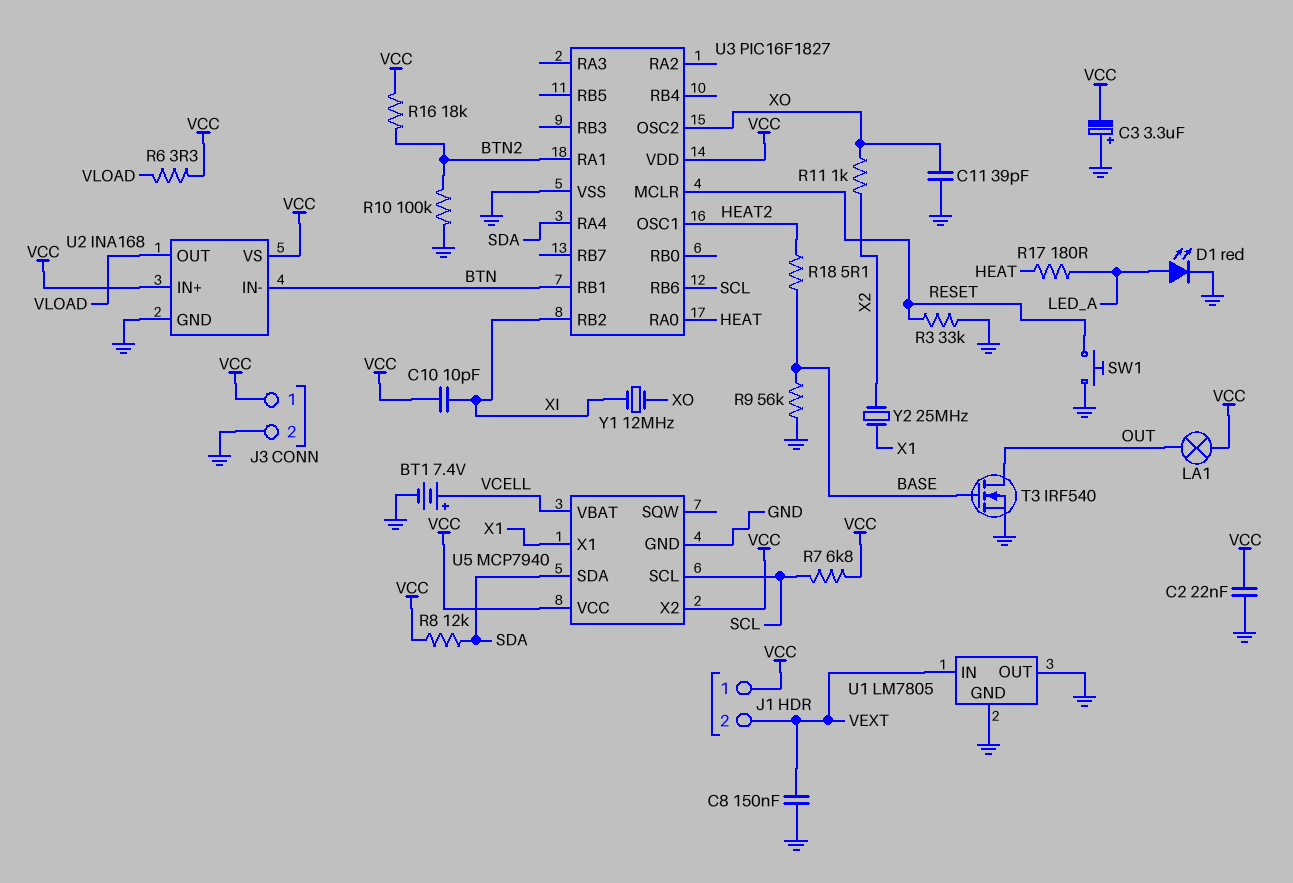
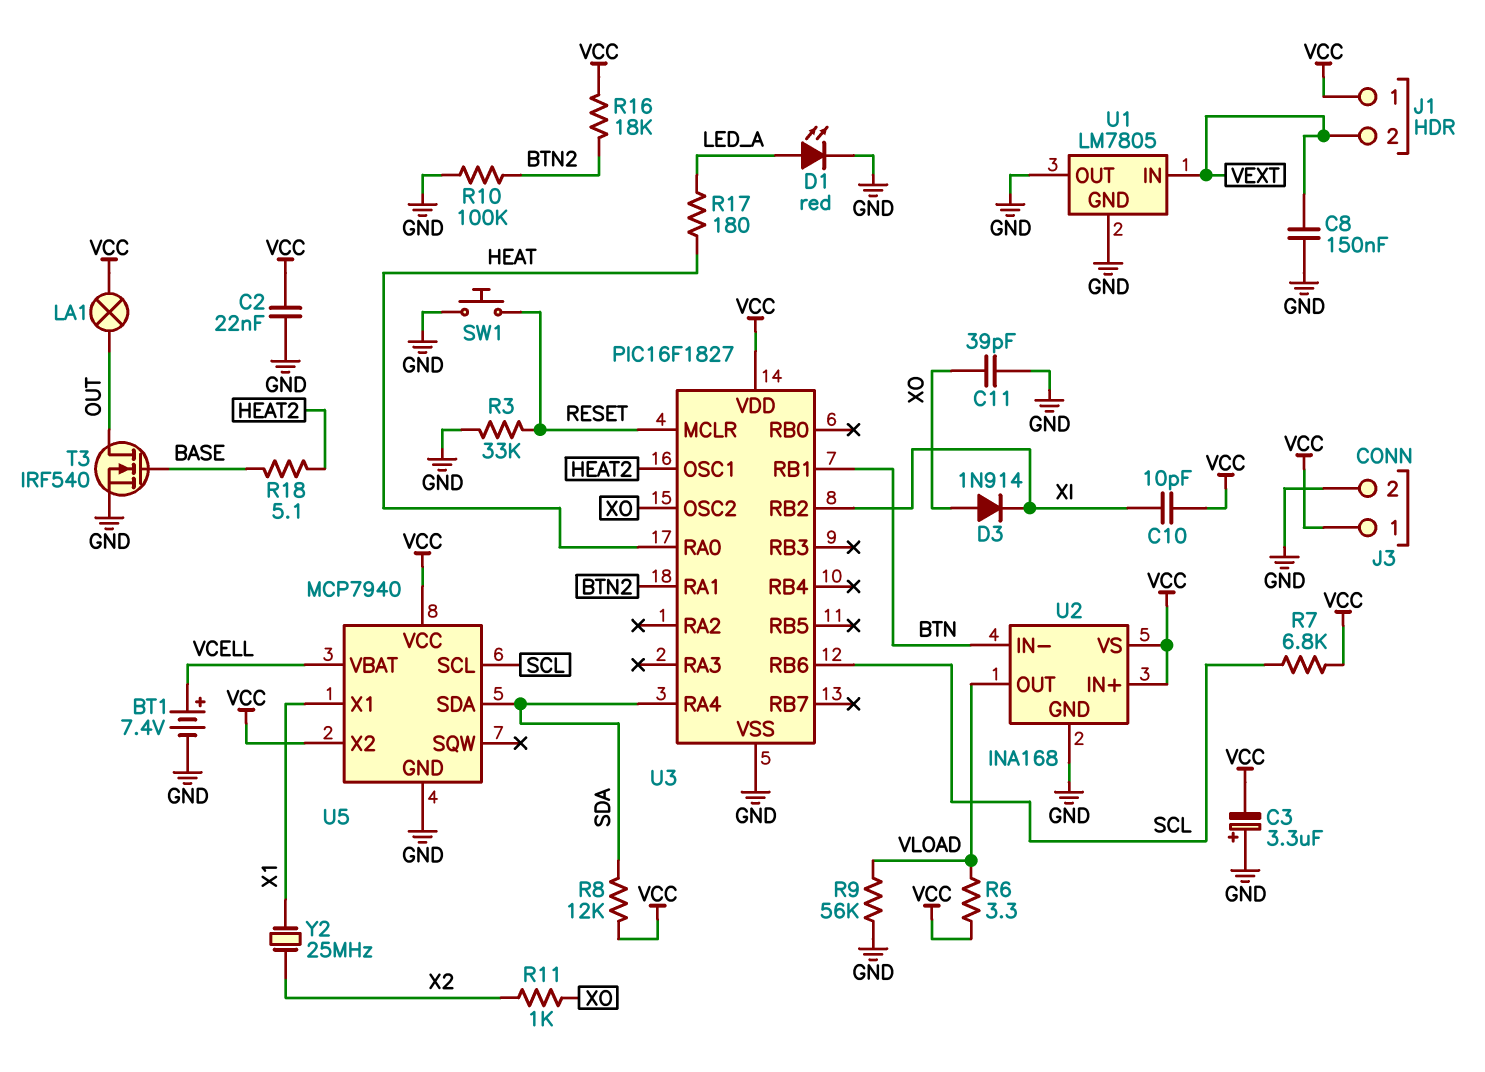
D3: none -> diode 1N914 (A XO, K XI)
R9: 56k (BASE, GND) -> 56k (GND, VLOAD)
Y1: 12MHz (XI, XO) -> none

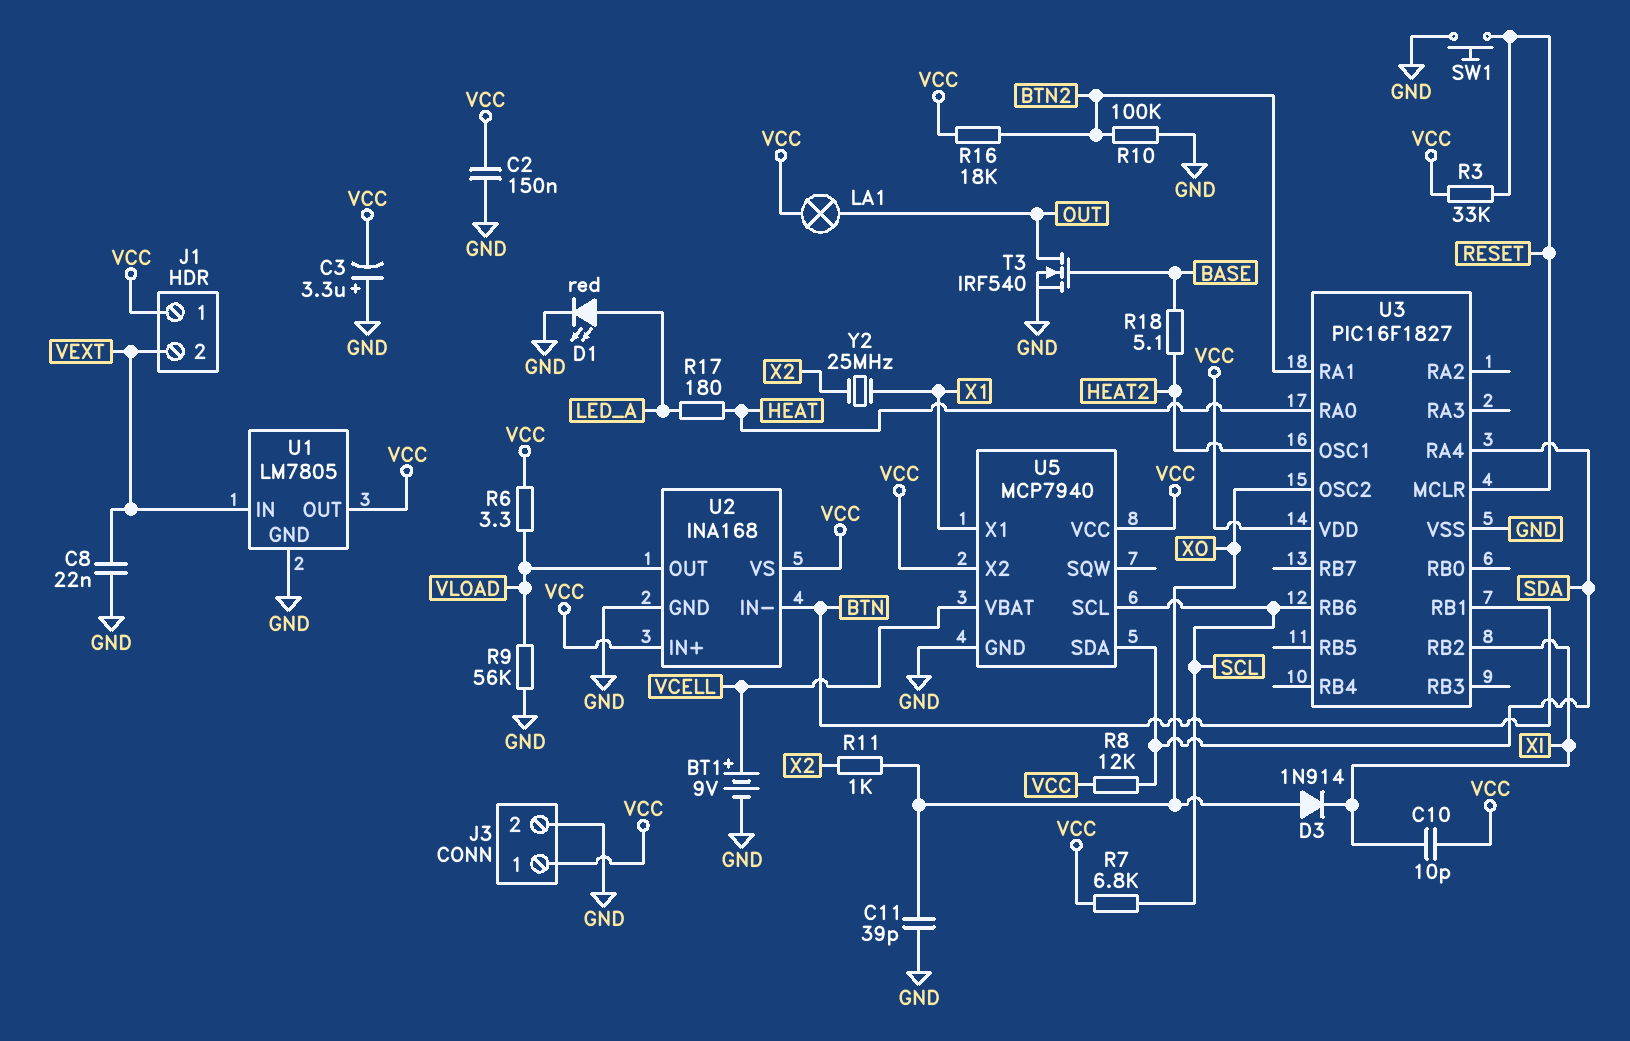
BT1: 7.4V (plus VCELL, minus GND) -> 9V (plus VCELL, minus GND)
C2: 22nF (GND, VCC) -> 150nF (GND, VCC)
C8: 150nF (GND, VEXT) -> 22nF (GND, VEXT)
R3: 33k (GND, RESET) -> 33k (RESET, VCC)
U1 pin OUT: GND -> VCC

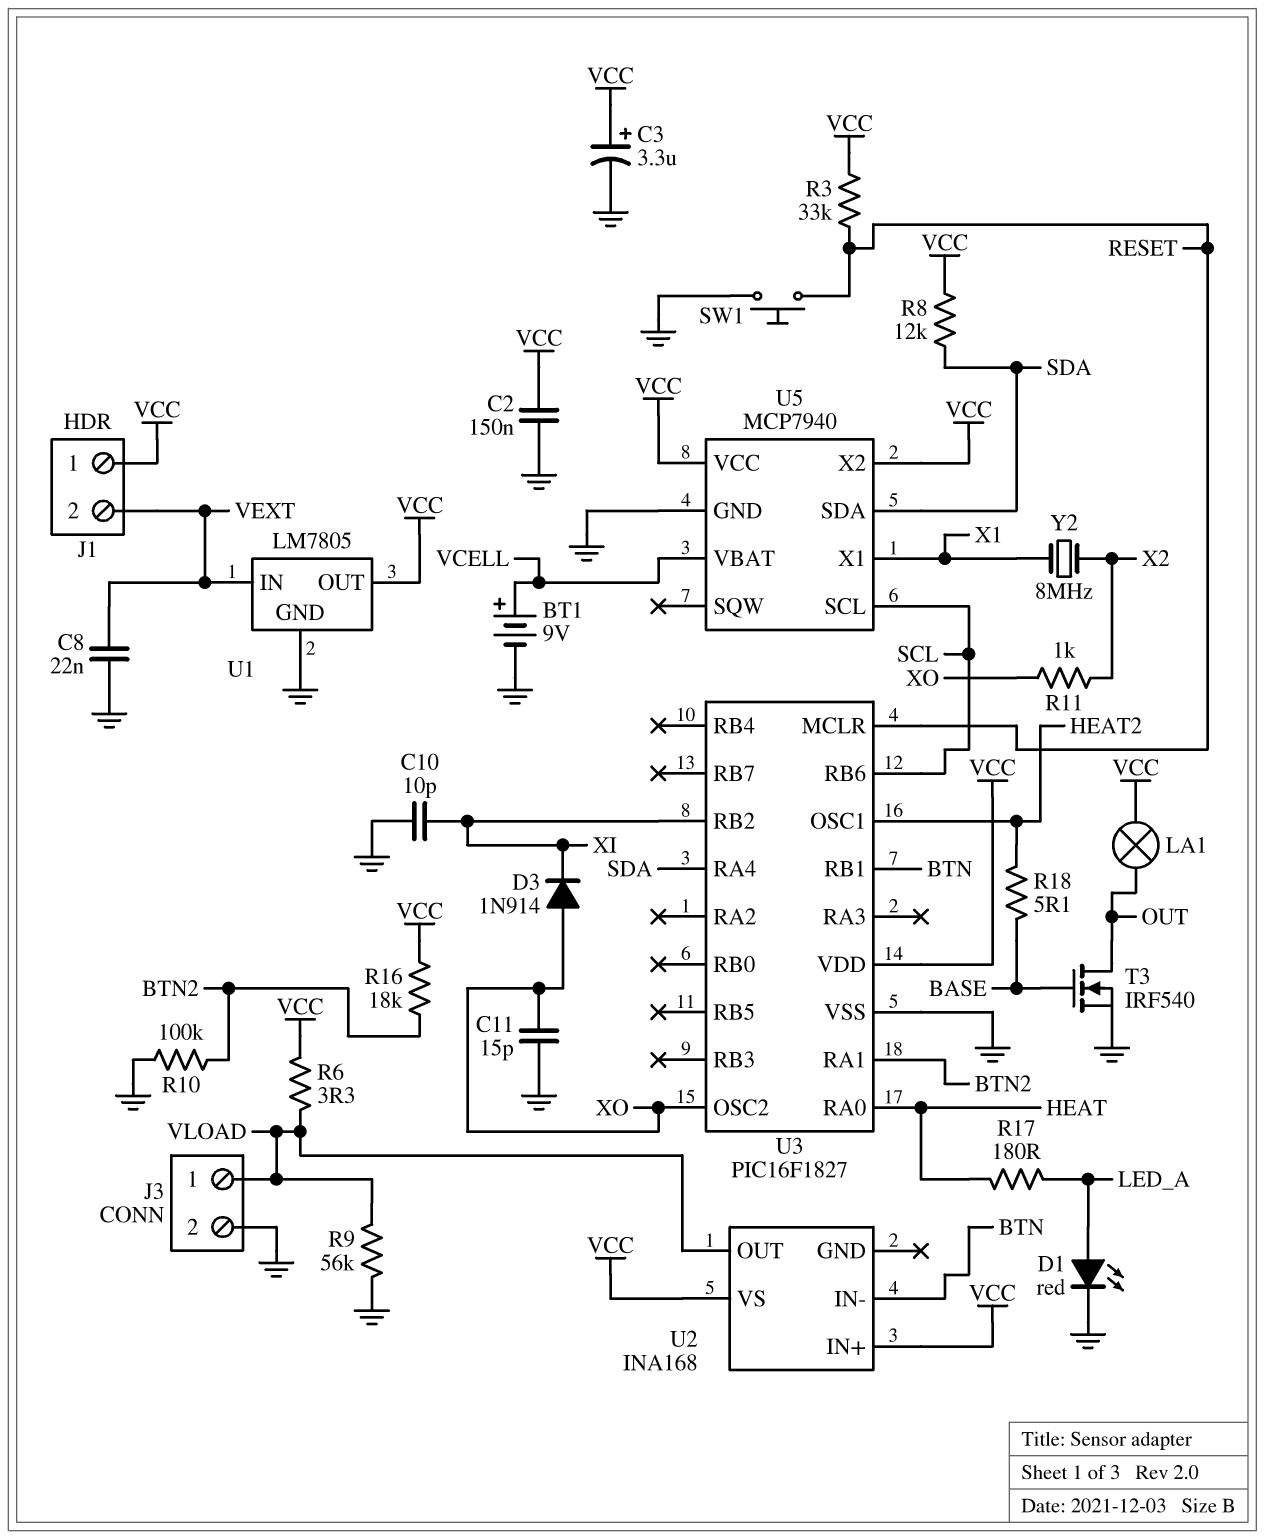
C3: 3.3uF (plus GND, minus VCC) -> 3.3uF (plus VCC, minus GND)
C10: 10pF (VCC, XI) -> 10pF (GND, XI)
C11: 39pF (GND, XO) -> 15pF (GND, XO)
J3 pin 1: VCC -> VLOAD
R7: 6.8k (SCL, VCC) -> none
U2 pin GND: GND -> none
Y2: 25MHz (X1, X2) -> 8MHz (X1, X2)

